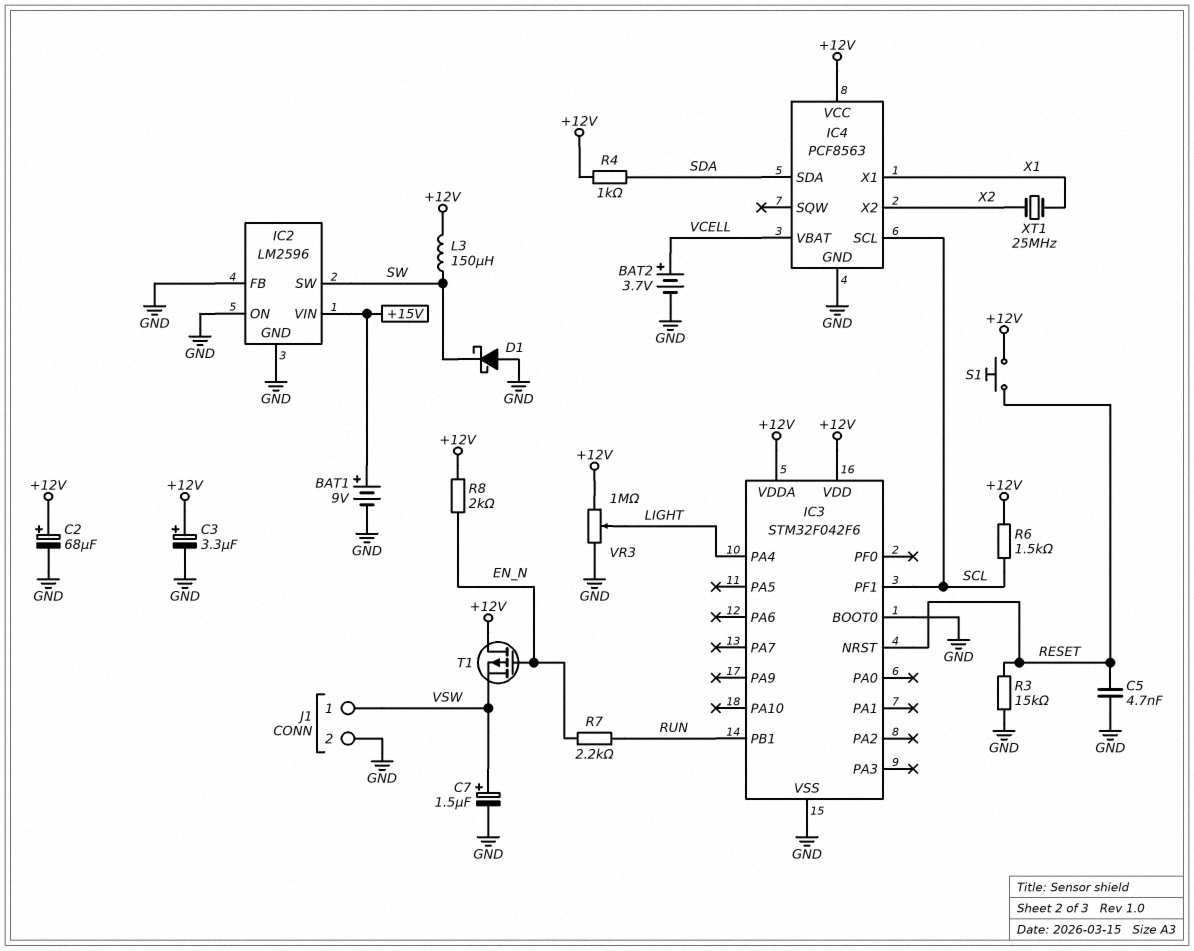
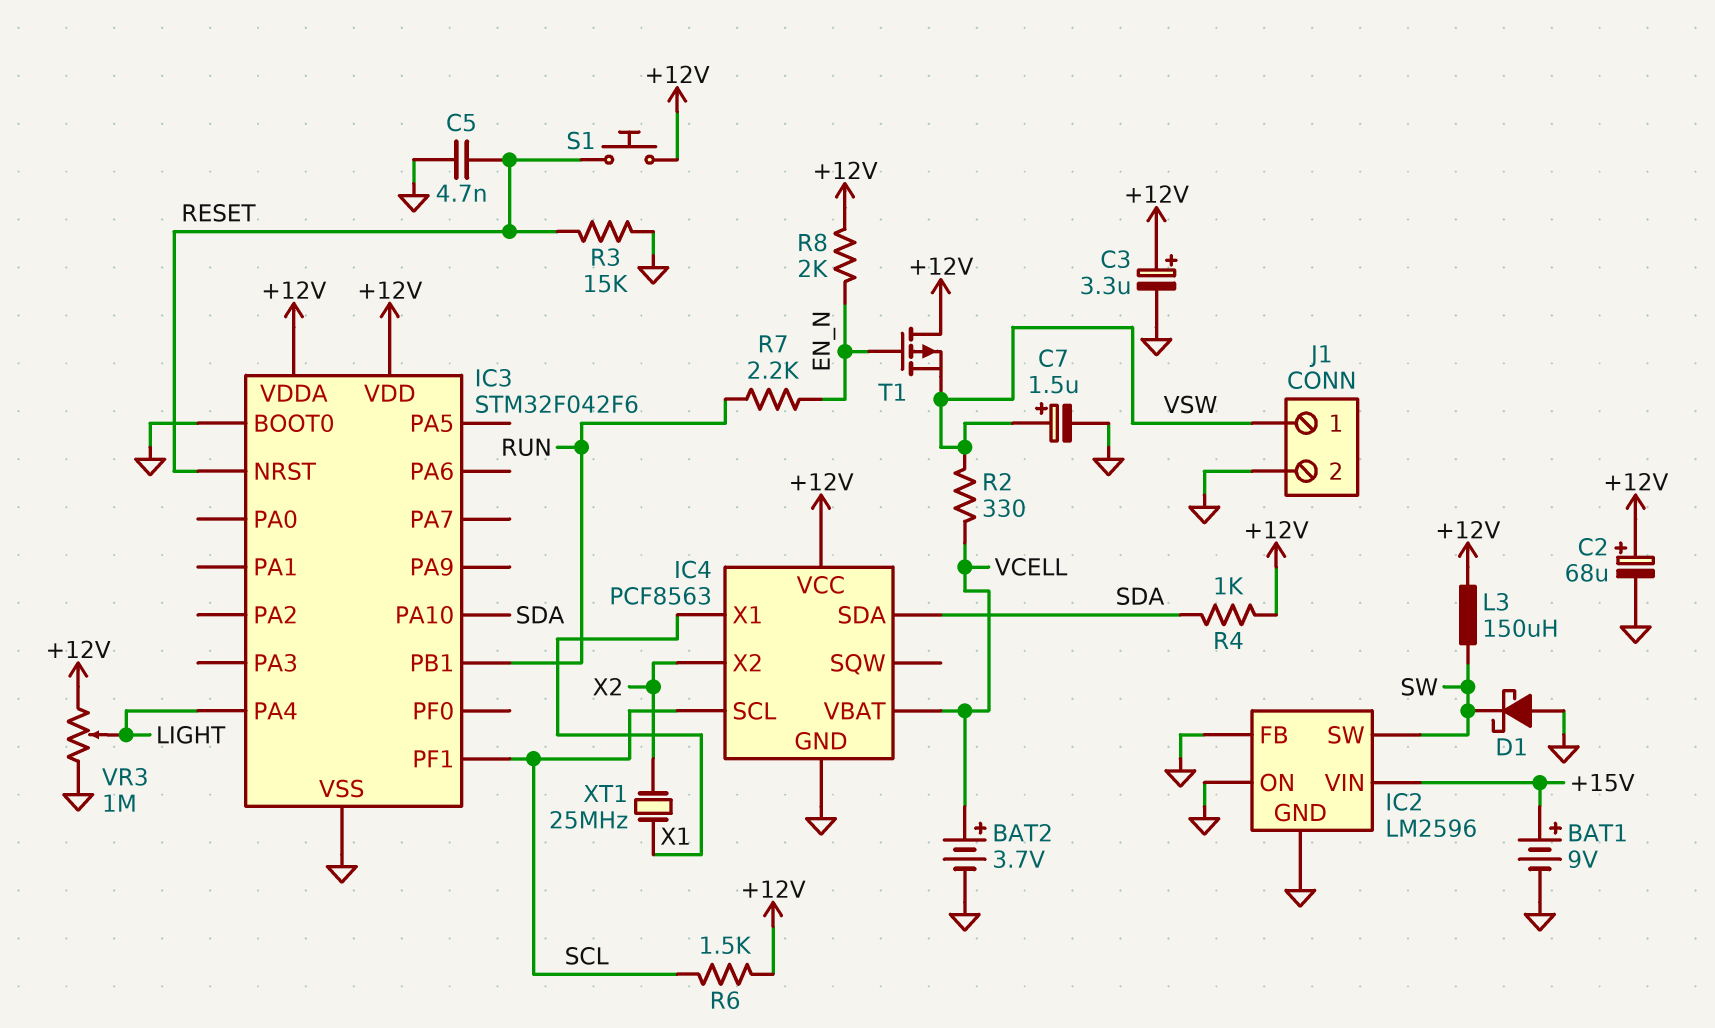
IC3 pin PA10: none -> SDA
R2: none -> 330 (VCELL, VSW)

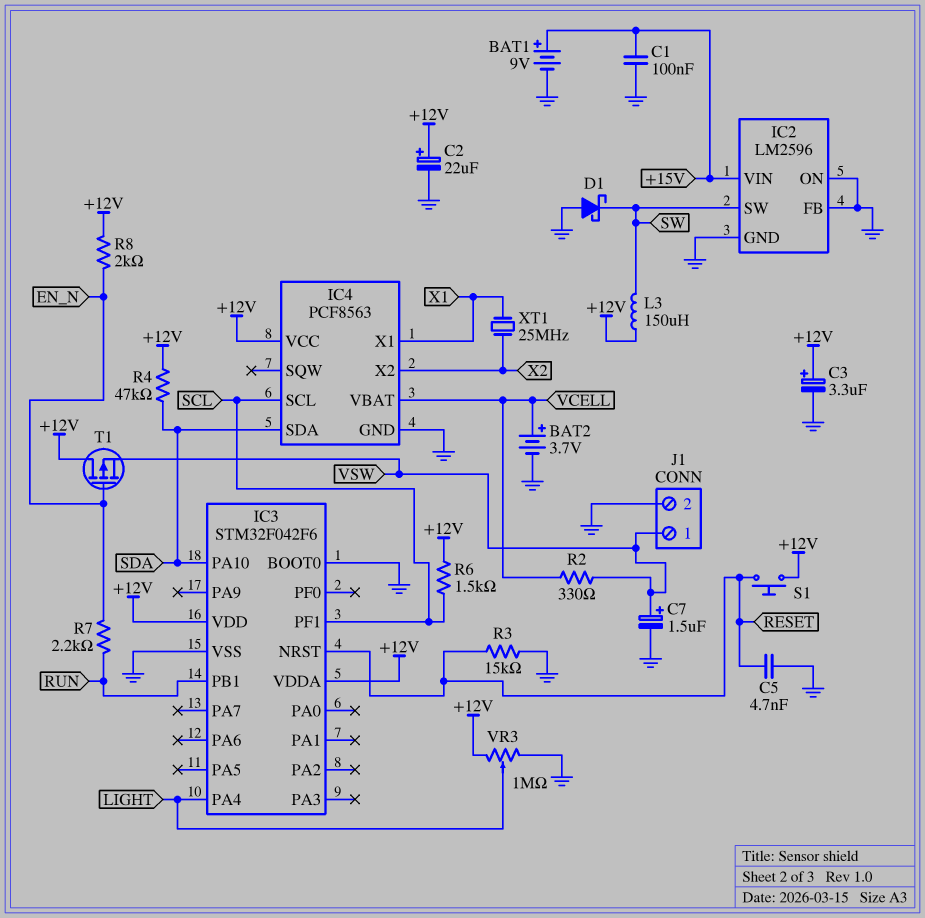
C1: none -> 100nF (+15V, GND)
C2: 68uF (plus +12V, minus GND) -> 22uF (plus +12V, minus GND)
R4: 1k (+12V, SDA) -> 47k (+12V, SDA)

